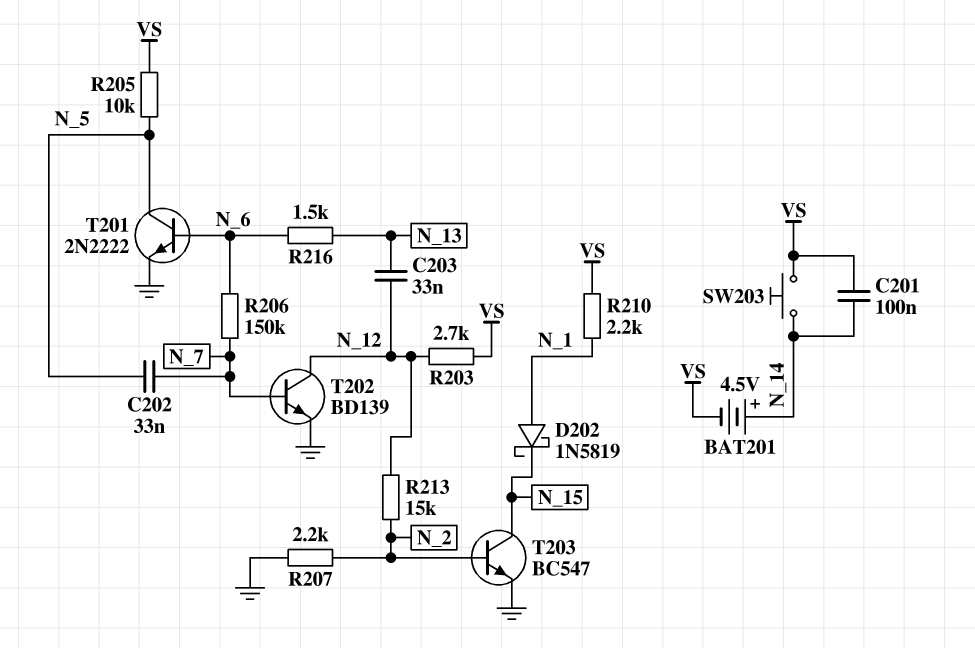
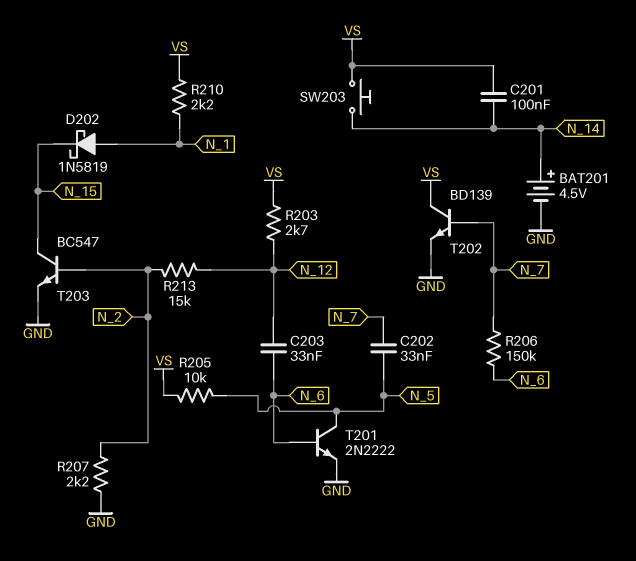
BAT201: 4.5V (plus N_14, minus VS) -> 4.5V (plus N_14, minus GND)
C203: 33nF (N_12, N_13) -> 33nF (N_6, N_12)
R216: 1.5k (N_6, N_13) -> none
T202: NPN BD139 (B N_7, C N_12, E GND) -> NPN BD139 (B N_7, C VS, E GND)

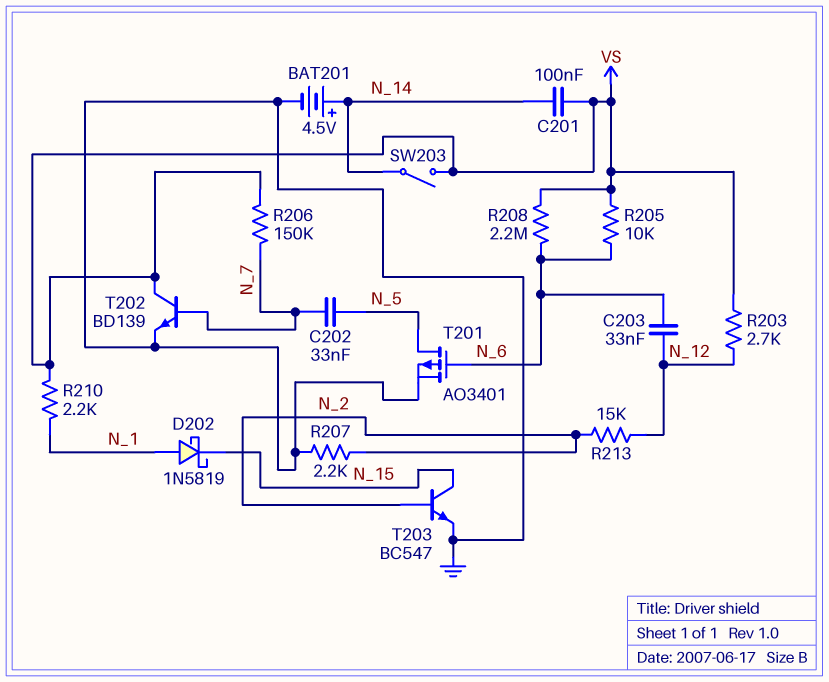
R205: 10k (N_5, VS) -> 10k (N_6, VS)
R206: 150k (N_6, N_7) -> 150k (N_7, VS)
R208: none -> 2.2M (N_6, VS)
SW203: button (N_14, VS) -> switch (N_14, VS)
T201: NPN 2N2222 (B N_6, C N_5, E GND) -> PMOS AO3401 (G N_6, D N_5, S GND)

